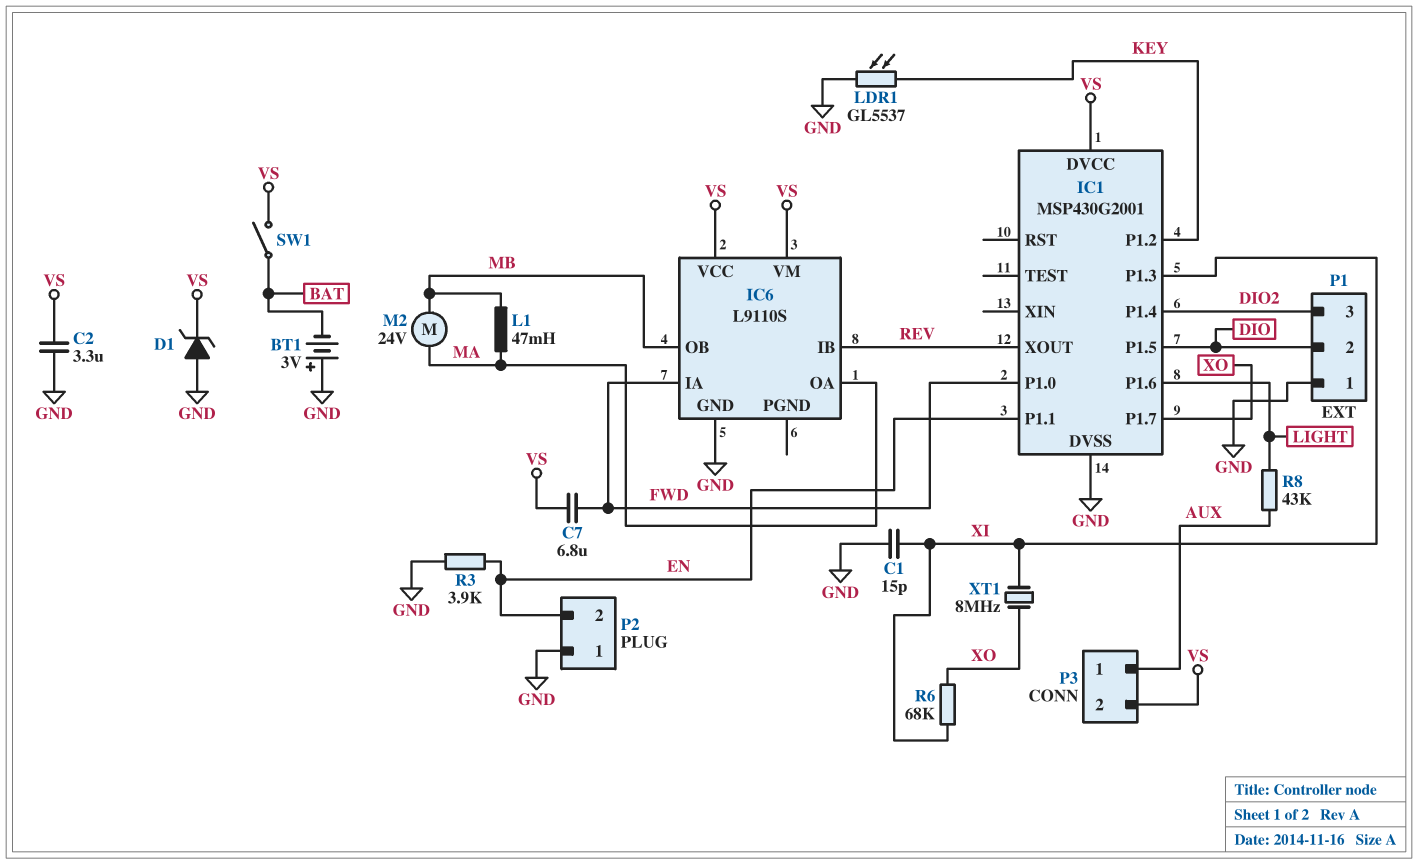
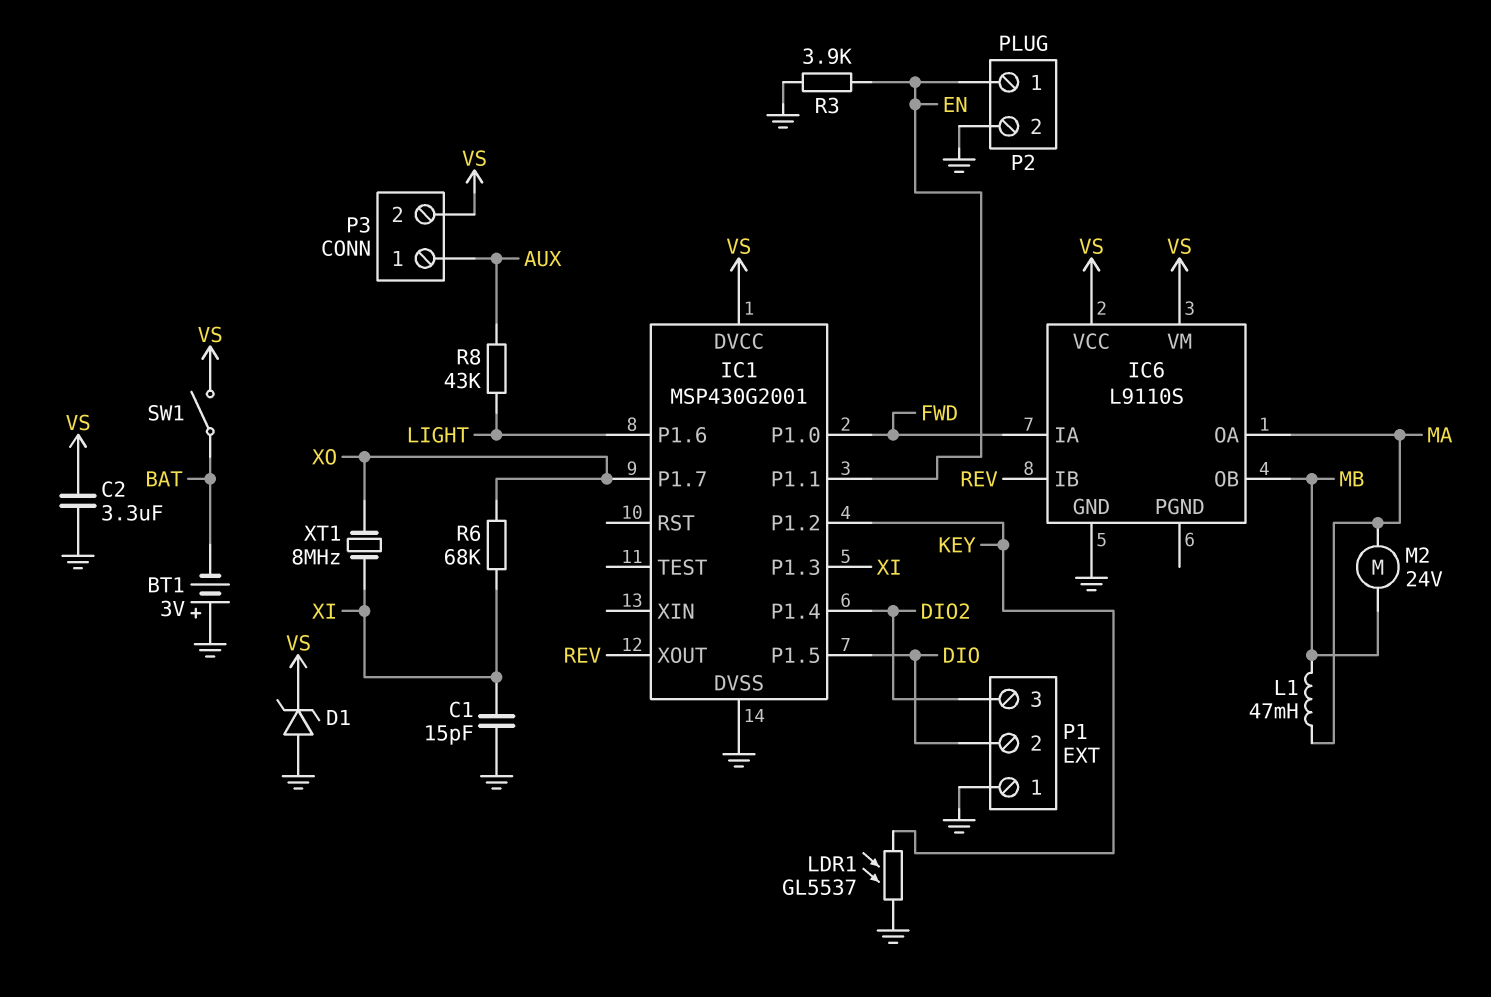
C7: 6.8uF (FWD, VS) -> none
P2 pin 1: GND -> EN
P2 pin 2: EN -> GND

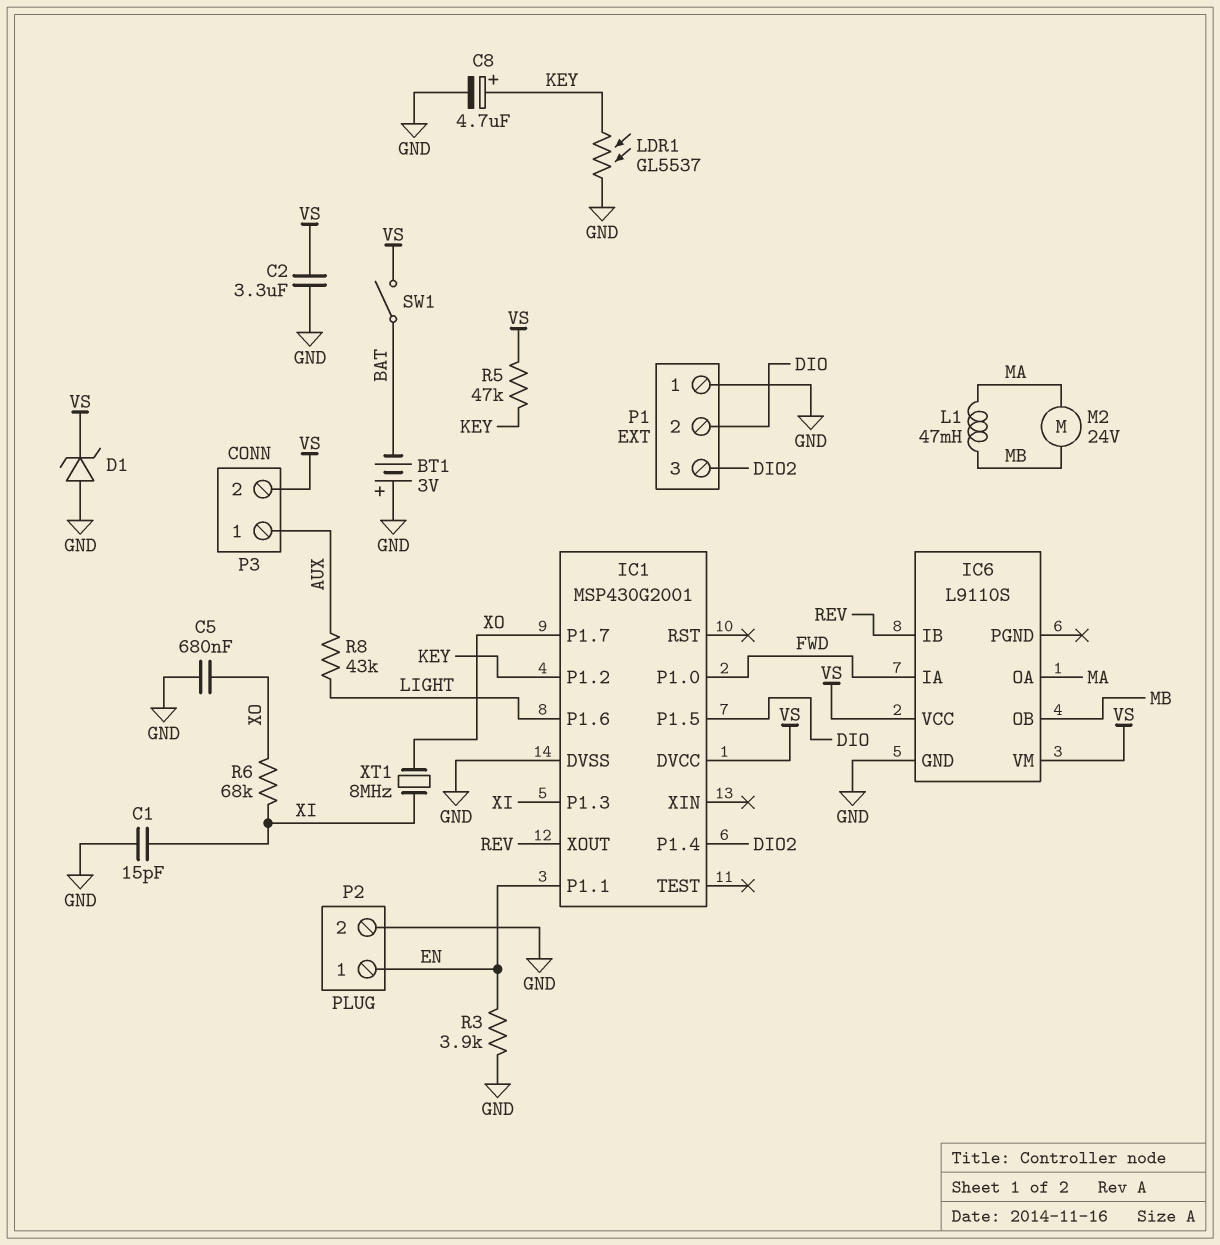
C5: none -> 680nF (GND, XO)
C8: none -> 4.7uF (plus KEY, minus GND)
R5: none -> 47k (KEY, VS)

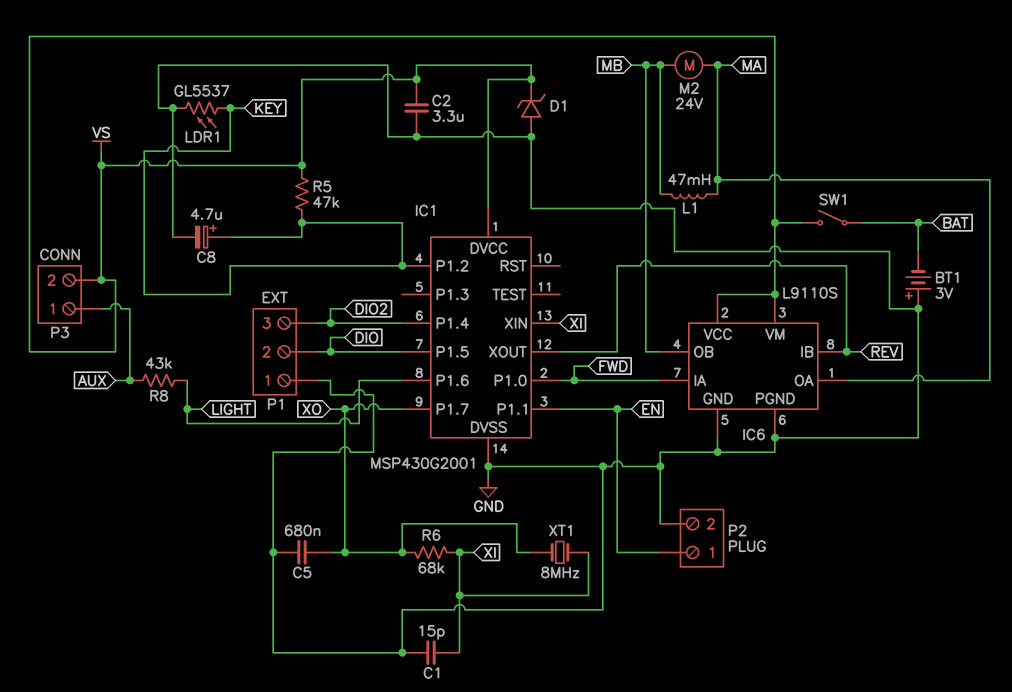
IC1 pin P1.3: XI -> none
IC1 pin XIN: none -> XI
IC6 pin PGND: none -> GND
R3: 3.9k (EN, GND) -> none

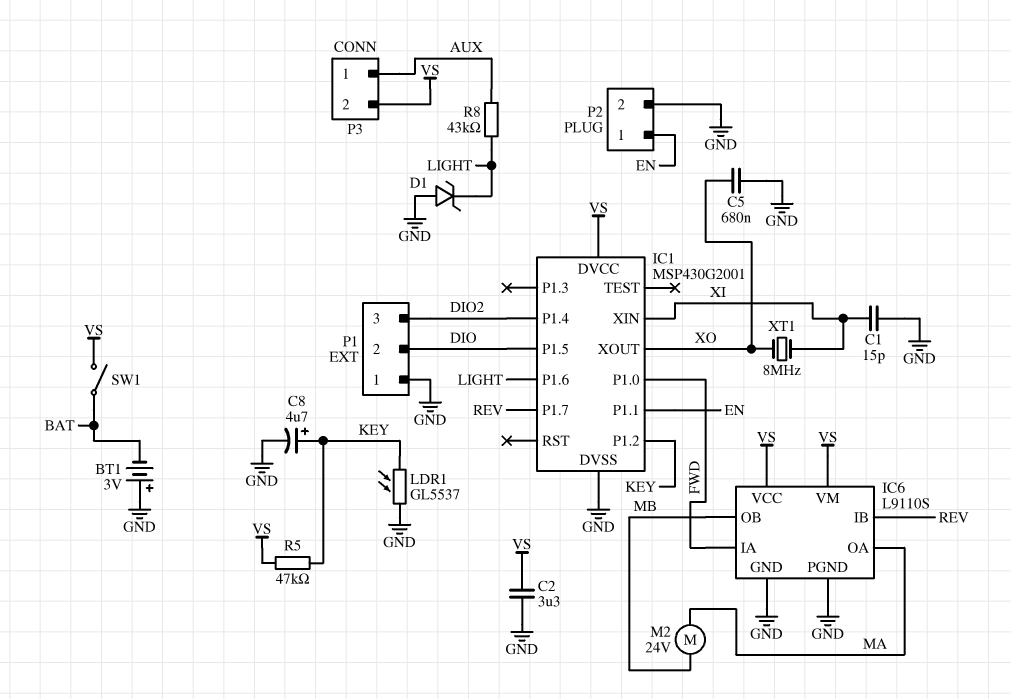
D1: zener (A GND, K VS) -> zener (A GND, K LIGHT)
IC1 pin P1.7: XO -> REV
IC1 pin XOUT: REV -> XO
L1: 47mH (MA, MB) -> none
R6: 68k (XI, XO) -> none

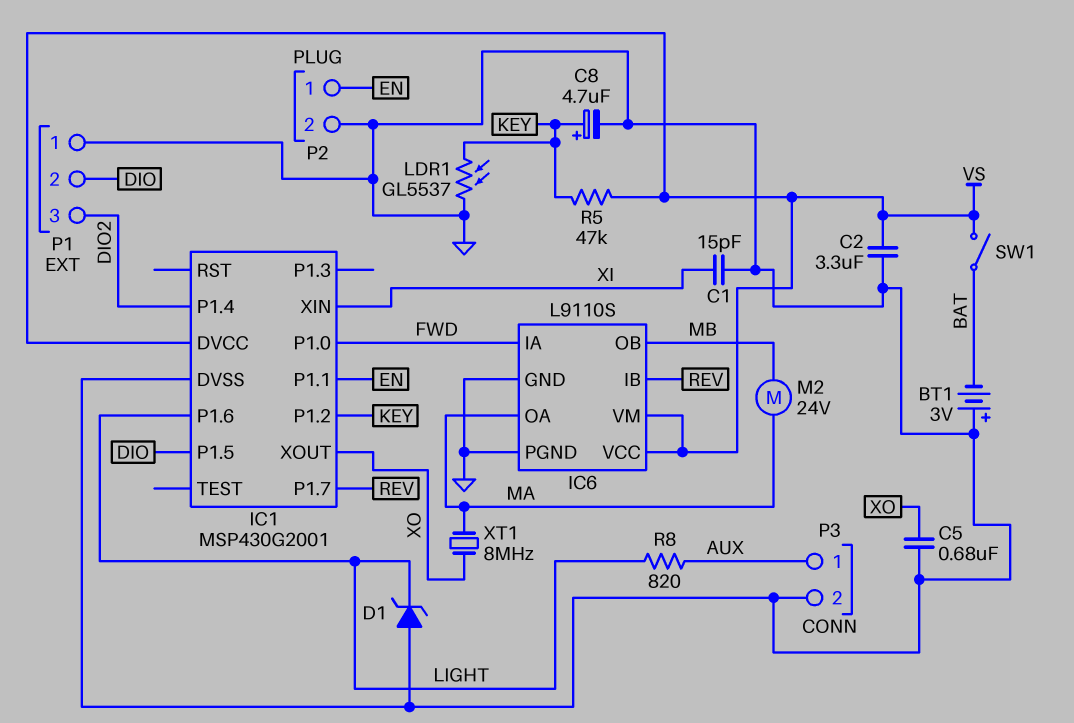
P3 pin 2: VS -> GND
R8: 43k (AUX, LIGHT) -> 820 (AUX, LIGHT)
XT1: 8MHz (XI, XO) -> 8MHz (MA, XO)

